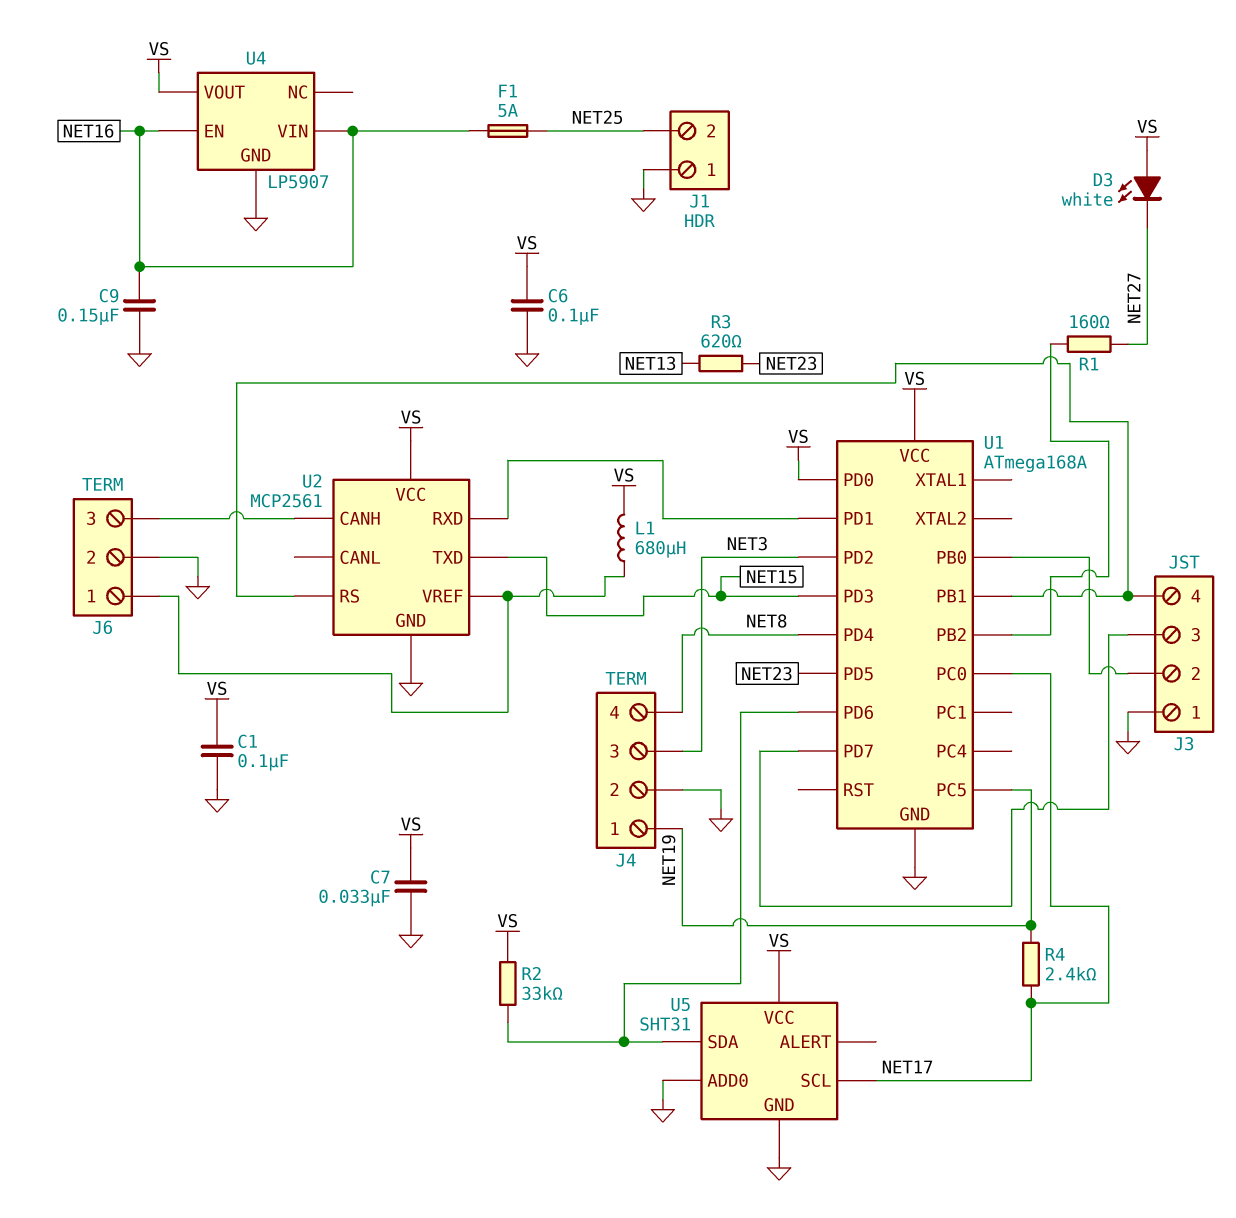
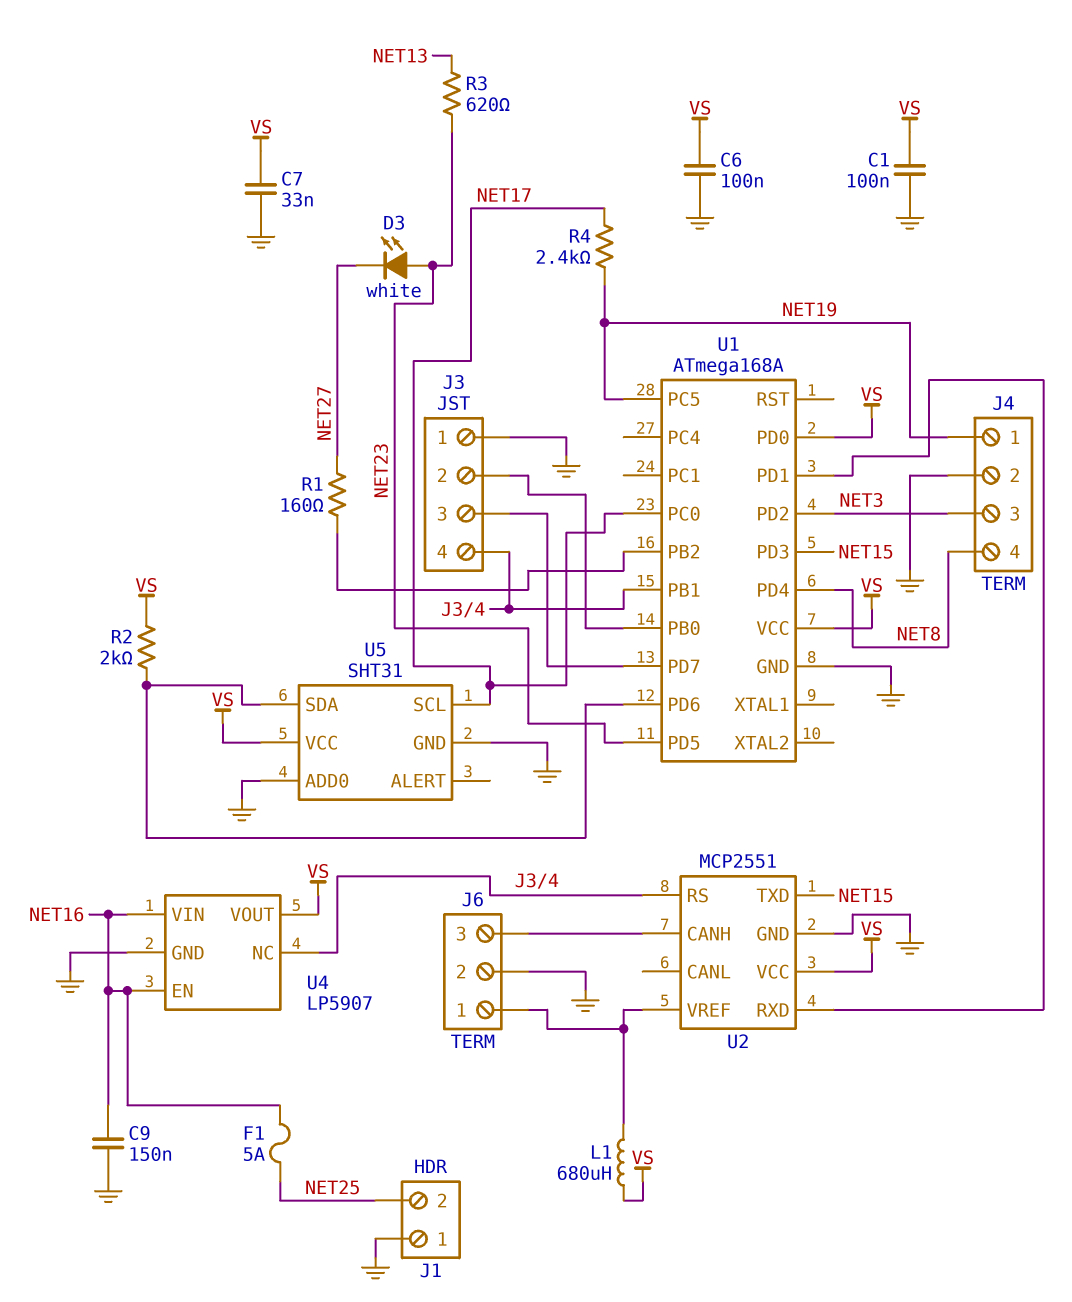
D3: LED white (A VS, K NET27) -> LED white (A NET23, K NET27)
R2: 33k (U1/PD6, VS) -> 2k (U1/PD6, VS)
U2: MCP2561 -> MCP2551
U4 pin NC: none -> J3/4

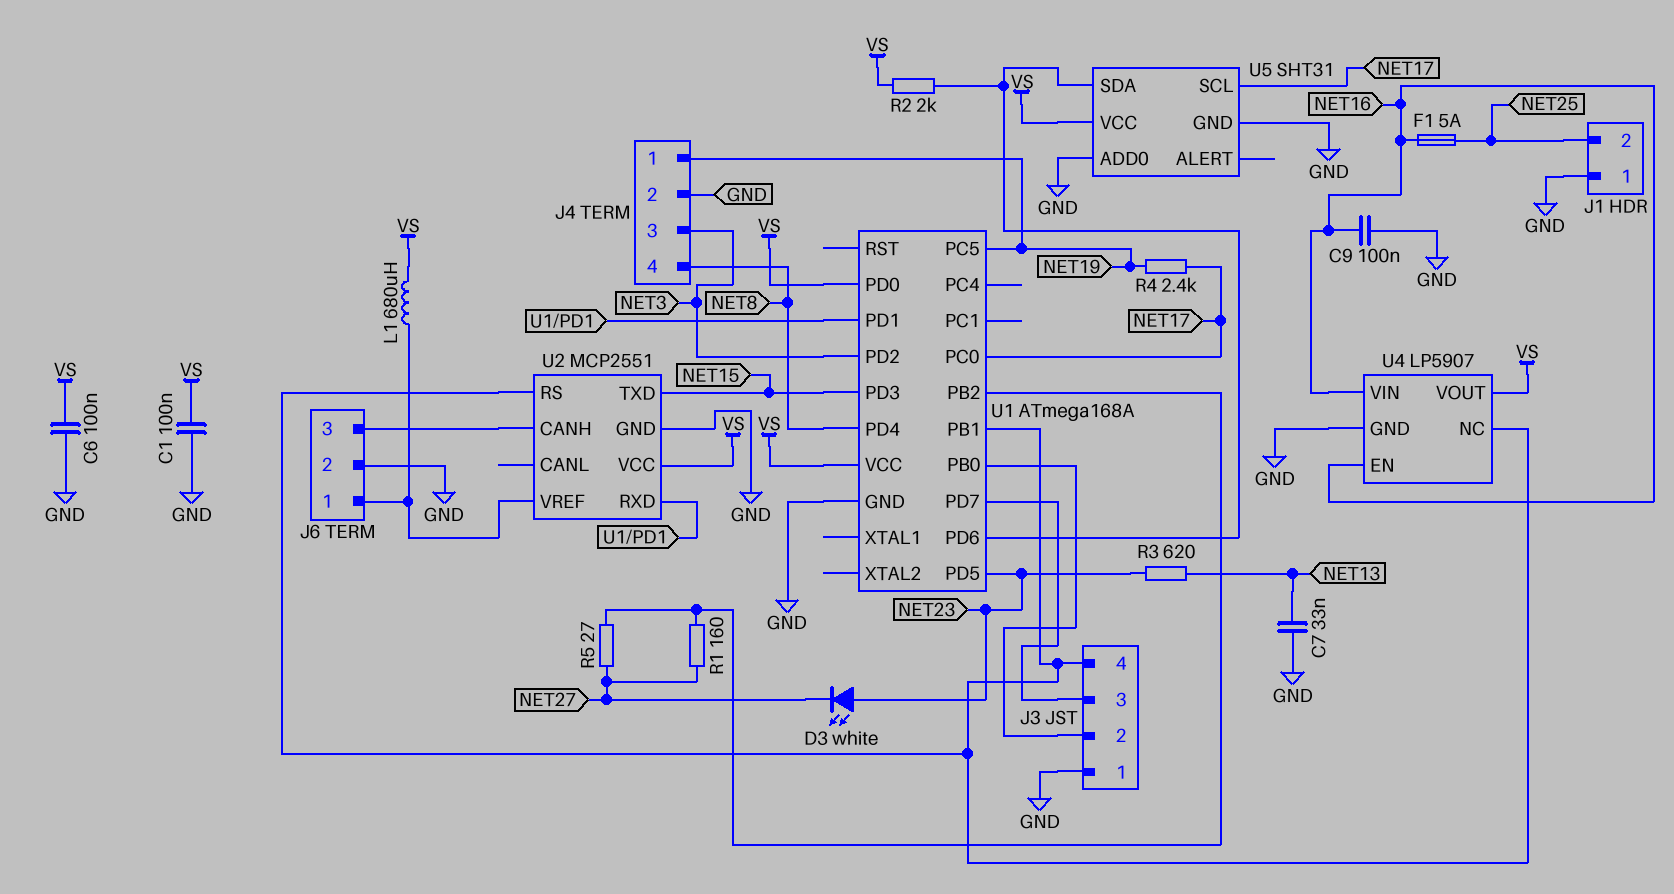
C7: 33nF (GND, VS) -> 33nF (GND, NET13)
C9: 150nF (GND, NET16) -> 100nF (GND, NET16)
R5: none -> 27 (NET27, U1/PB2)

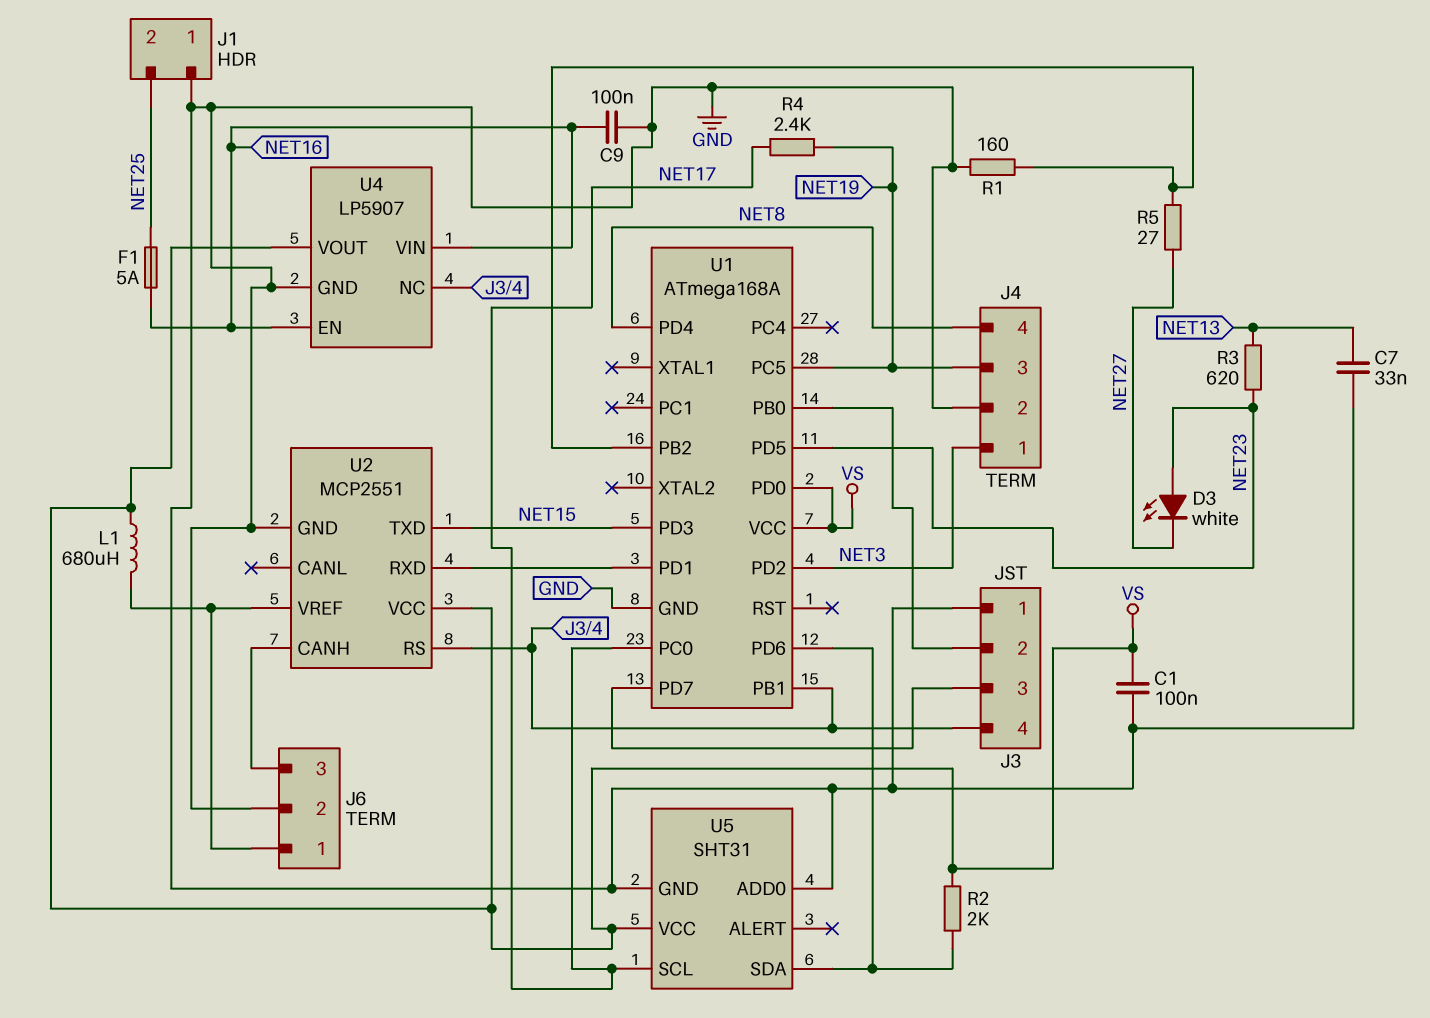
C6: 100nF (GND, VS) -> none
J4 pin 1: NET19 -> NET3
J4 pin 3: NET3 -> NET19
R1: 160 (NET27, U1/PB2) -> 160 (GND, U1/PB2)

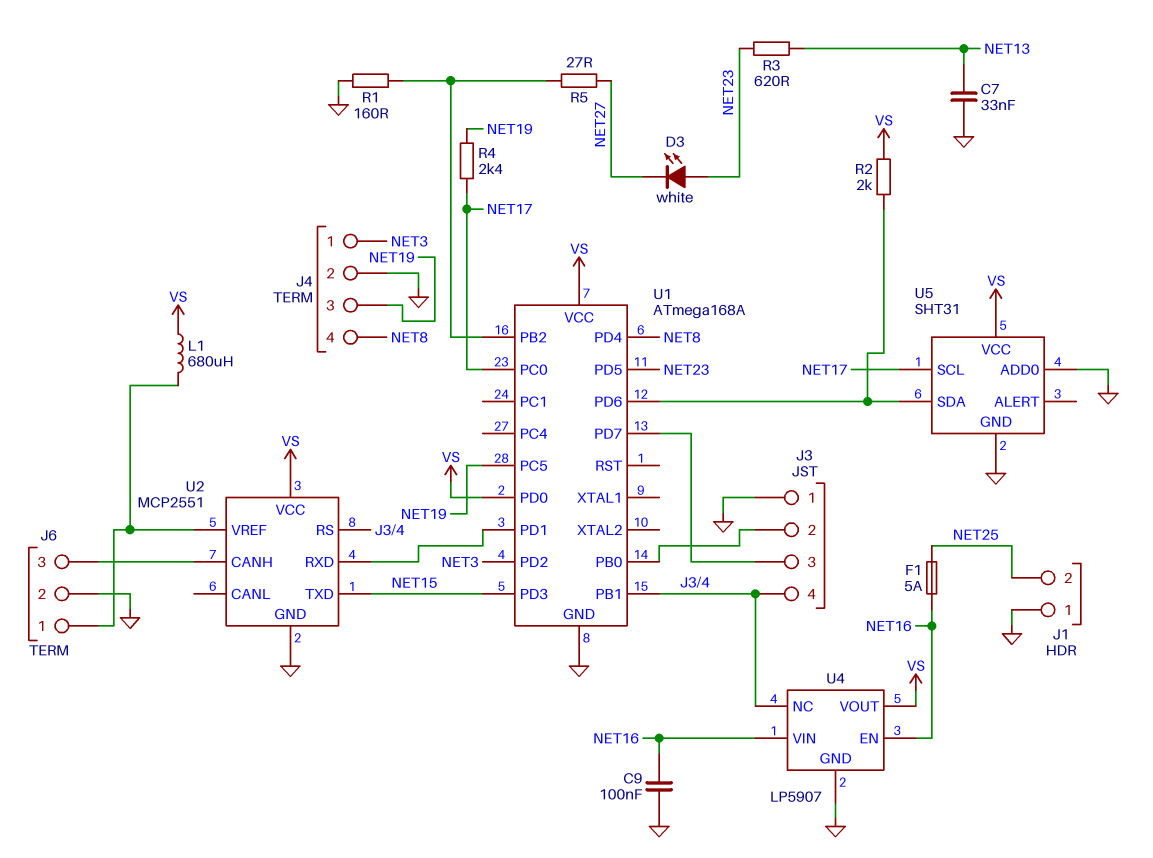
C1: 100nF (GND, VS) -> none

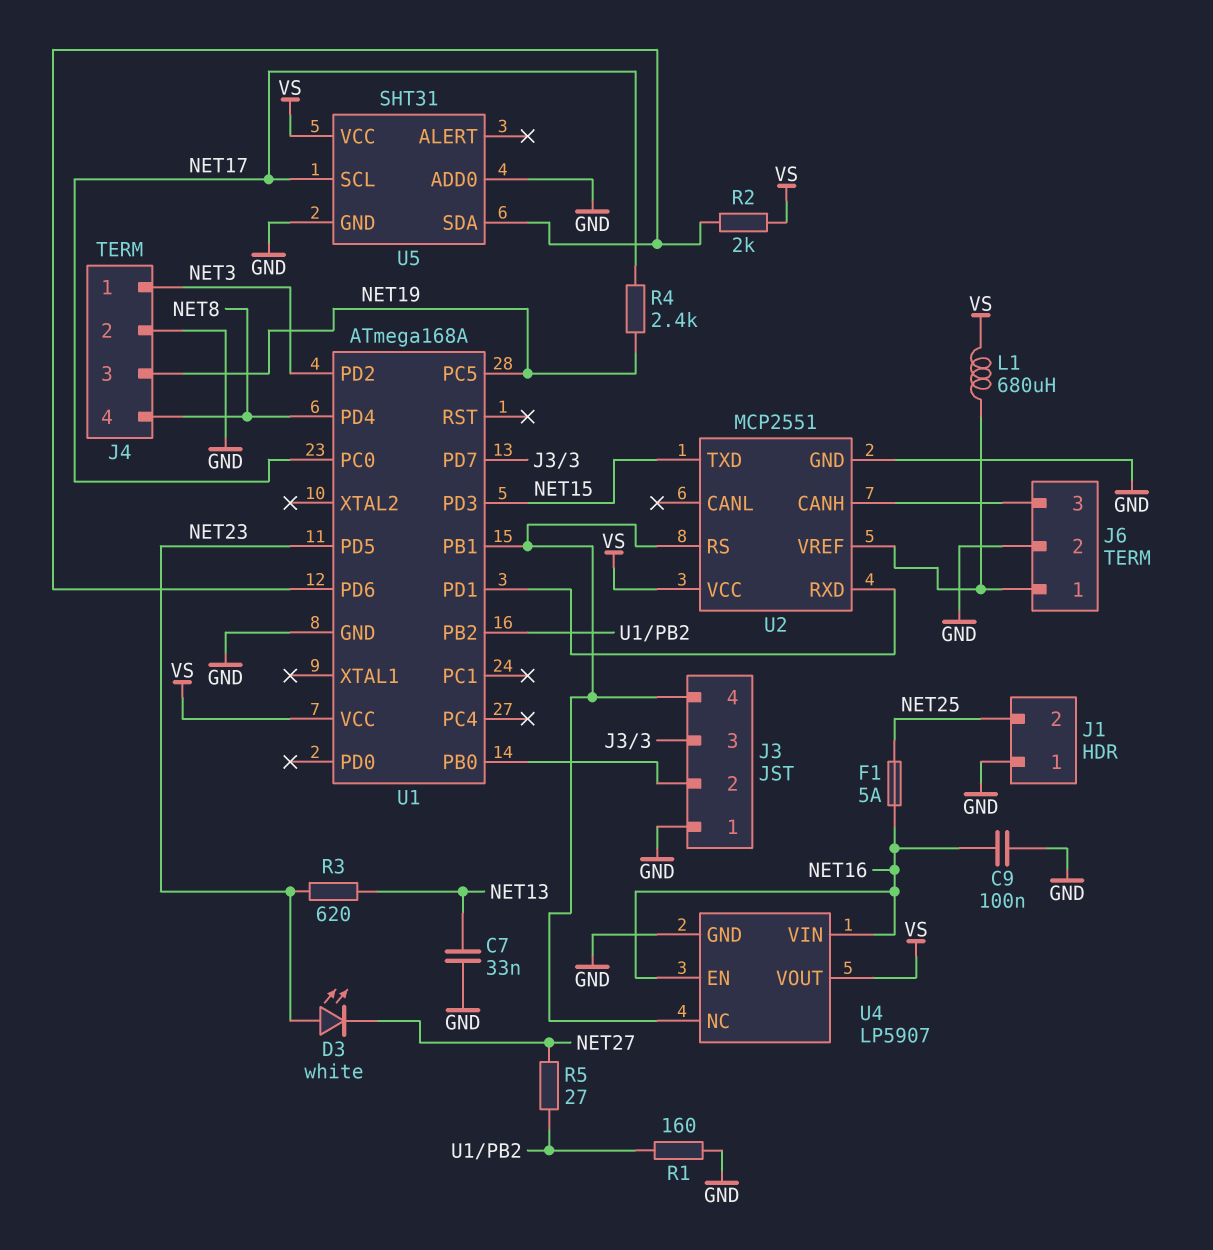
U1 pin PD0: VS -> none

